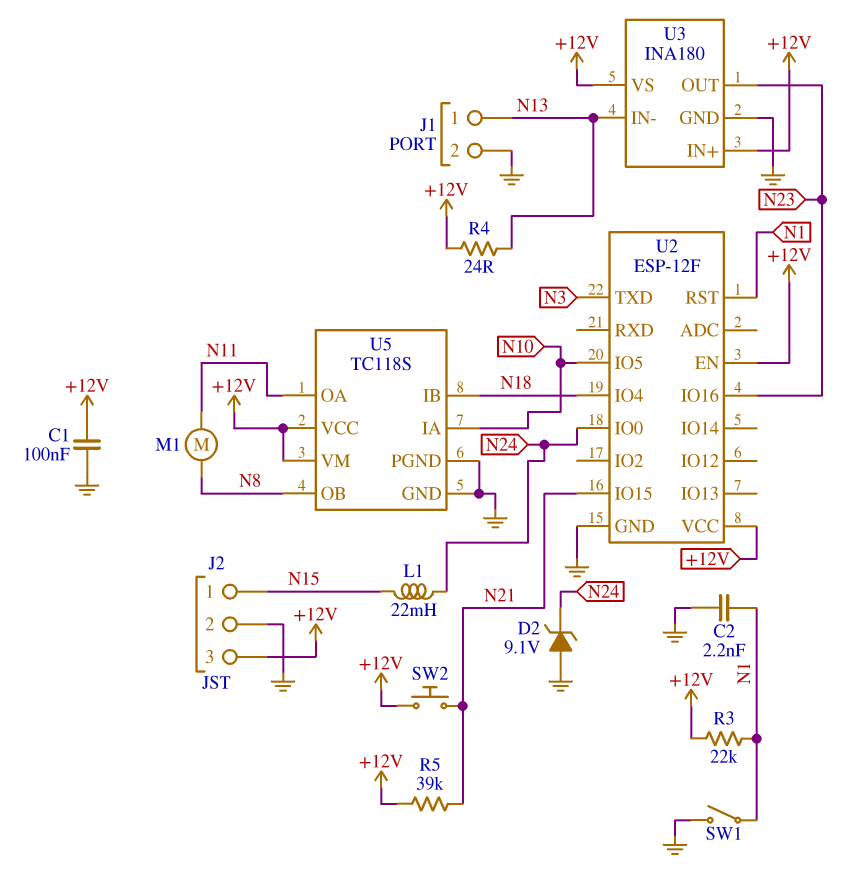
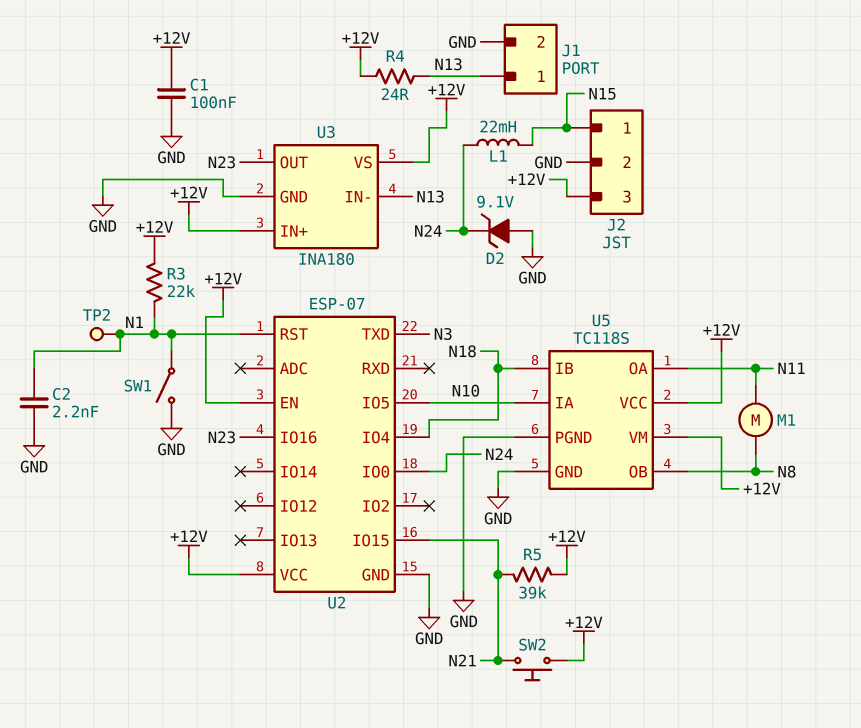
TP2: none -> test point (N1)
U2: ESP-12F -> ESP-07

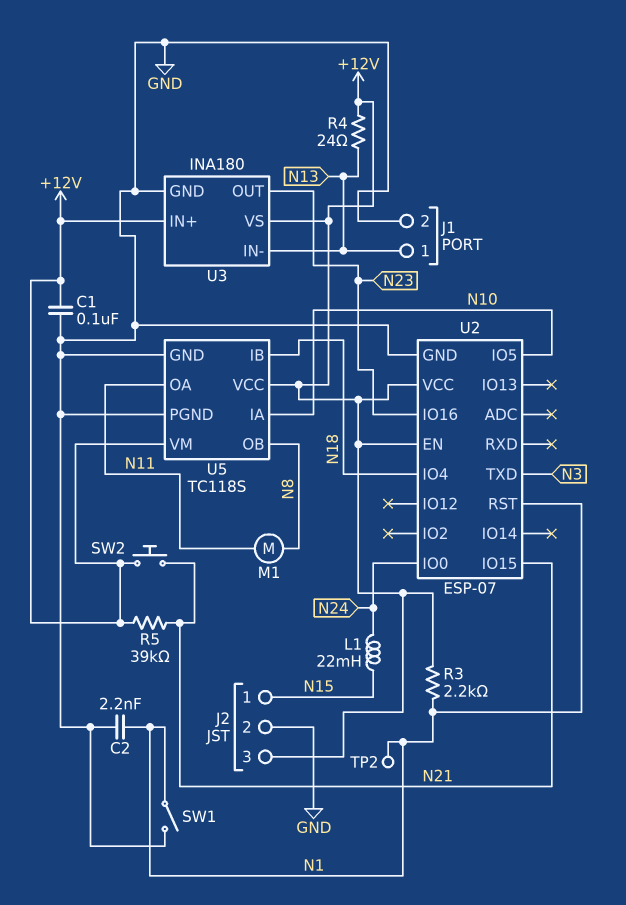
D2: zener 9.1V (A GND, K N24) -> none
R3: 22k (+12V, N1) -> 2.2k (+12V, N1)

